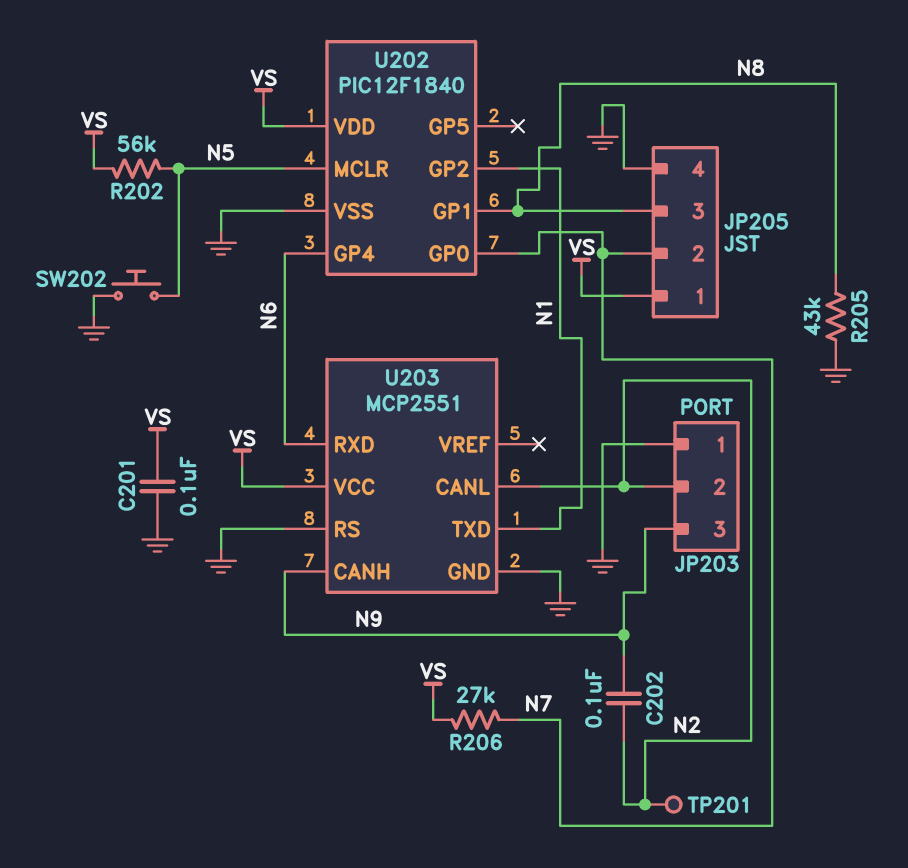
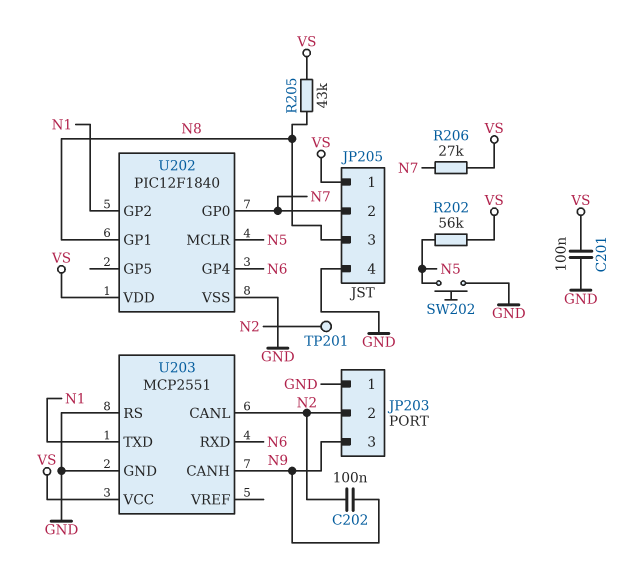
R205: 43k (GND, N8) -> 43k (N8, VS)

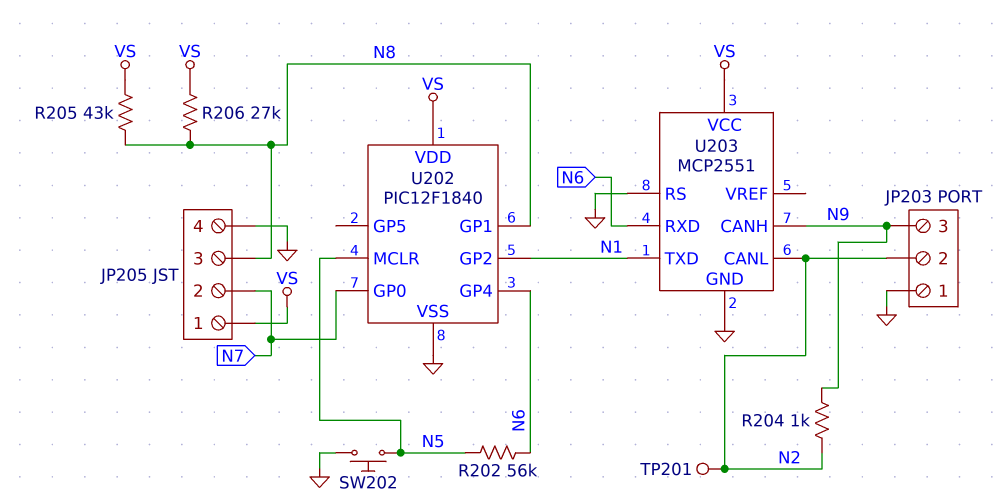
C201: 100nF (GND, VS) -> none
C202: 100nF (N2, N9) -> none
R202: 56k (N5, VS) -> 56k (N5, N6)
R204: none -> 1k (N2, N9)
R206: 27k (N7, VS) -> 27k (N8, VS)

